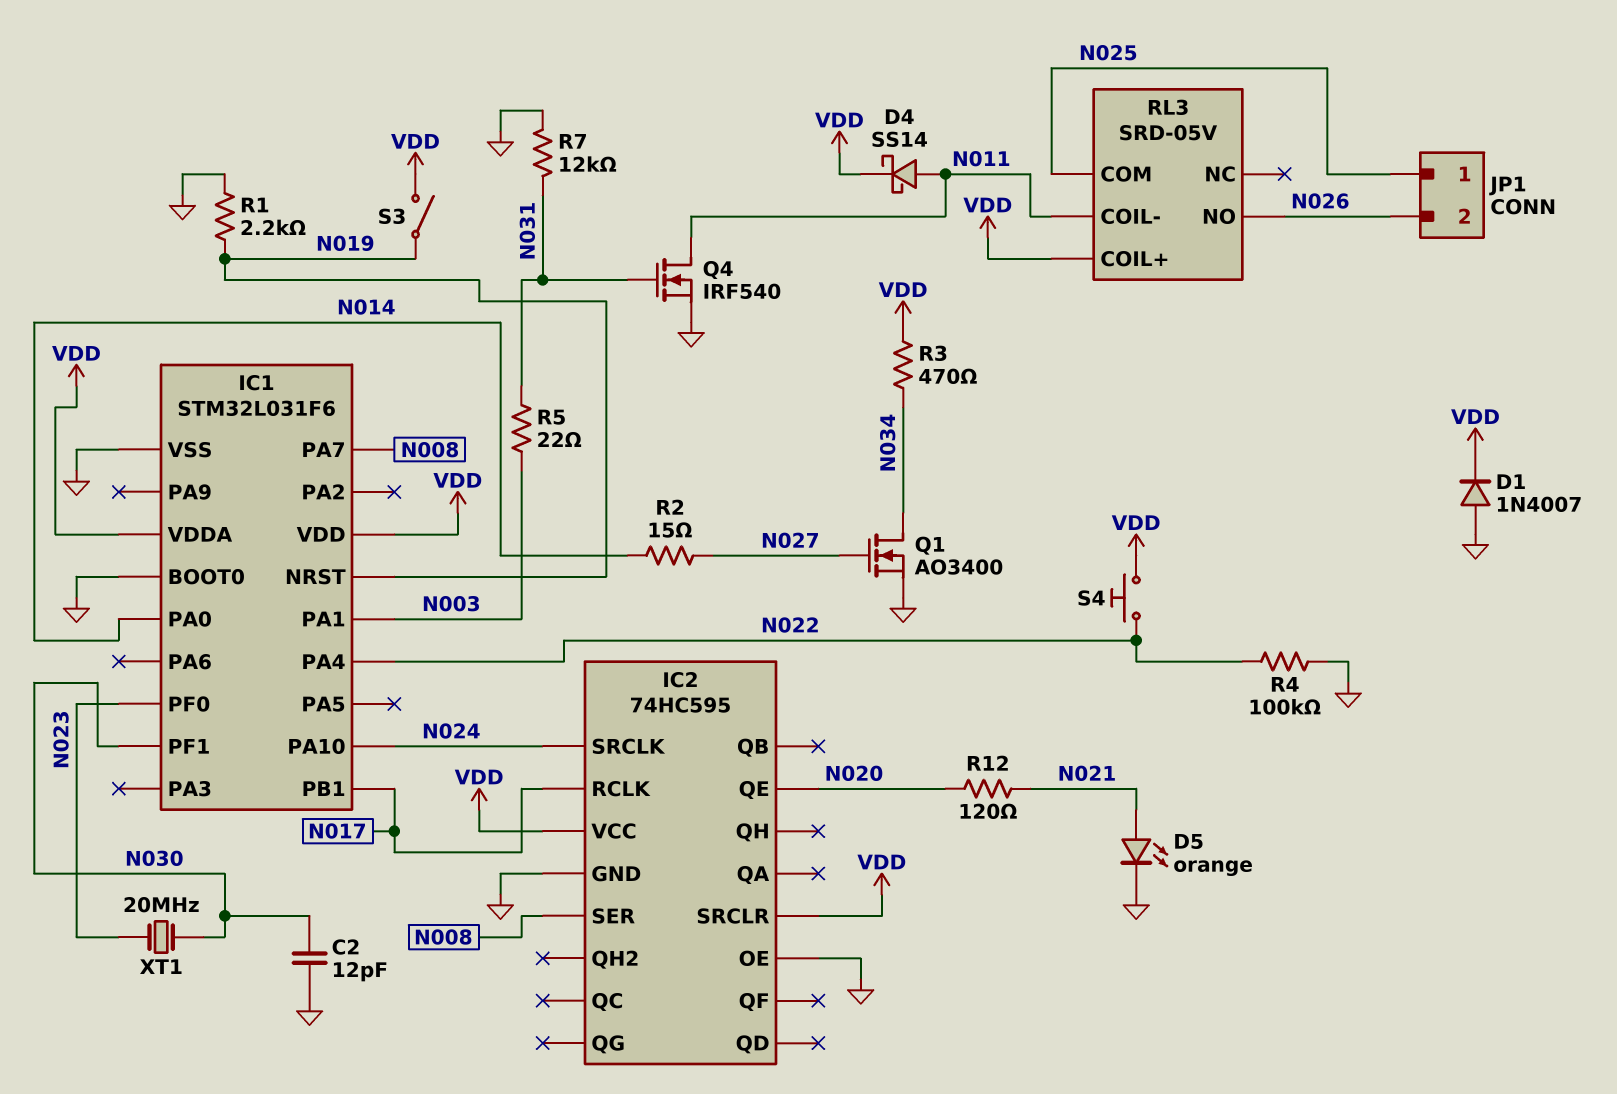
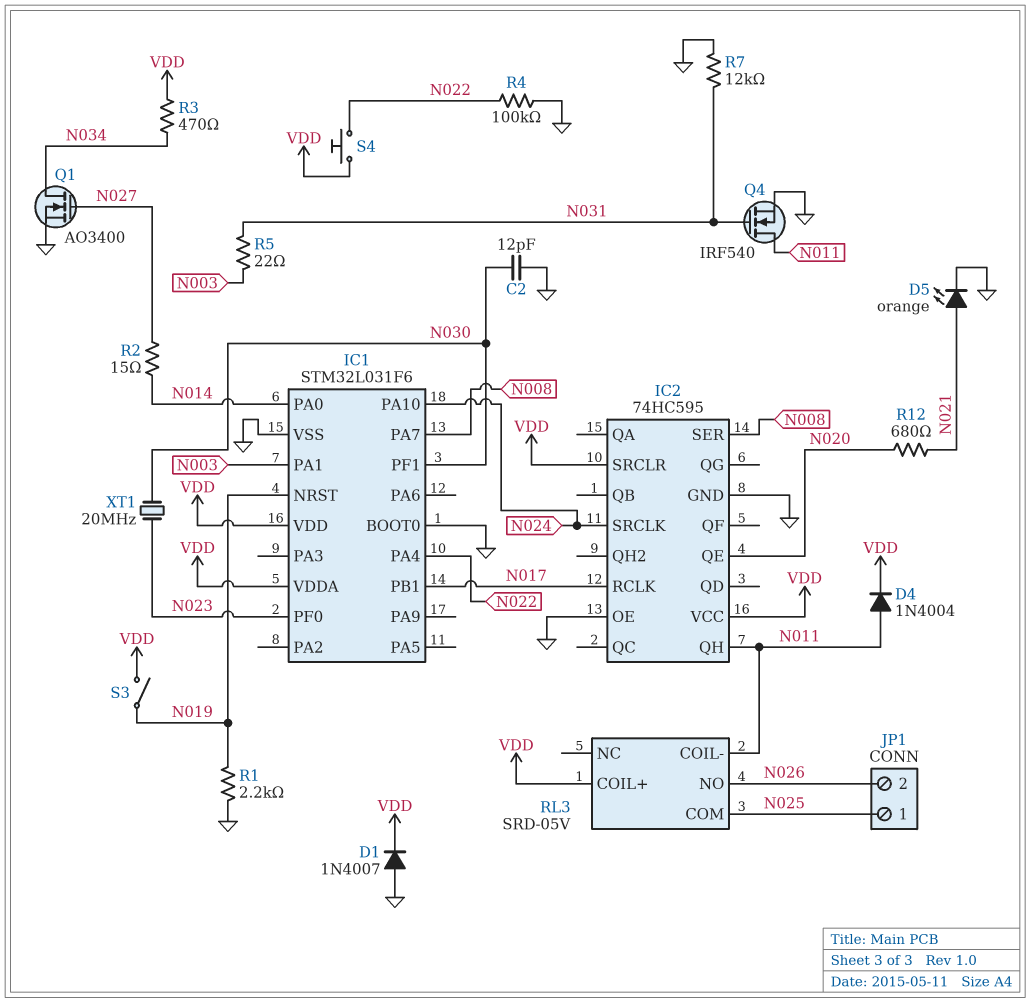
D4: schottky SS14 (A N011, K VDD) -> diode 1N4004 (A N011, K VDD)
IC2 pin QH: none -> N011
R12: 120 (N020, N021) -> 680 (N020, N021)

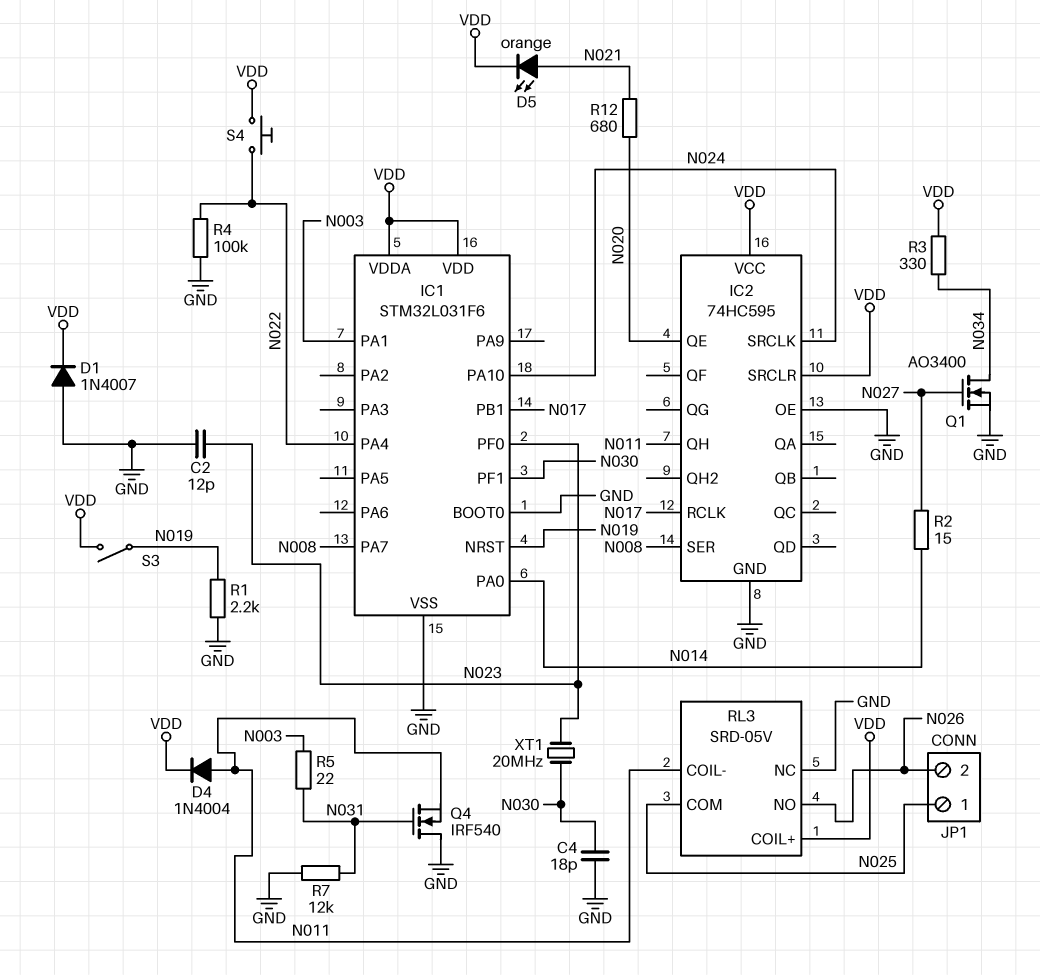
C2: 12pF (GND, N030) -> 12pF (GND, N023)
C4: none -> 18pF (GND, N030)
D5: LED orange (A N021, K GND) -> LED orange (A N021, K VDD)
Q4: NMOS IRF540 (G N031, D N011, S GND) -> NMOS IRF540 (G N031, D GND, S N011)
R3: 470 (N034, VDD) -> 330 (N034, VDD)
RL3 pin NC: none -> GND

